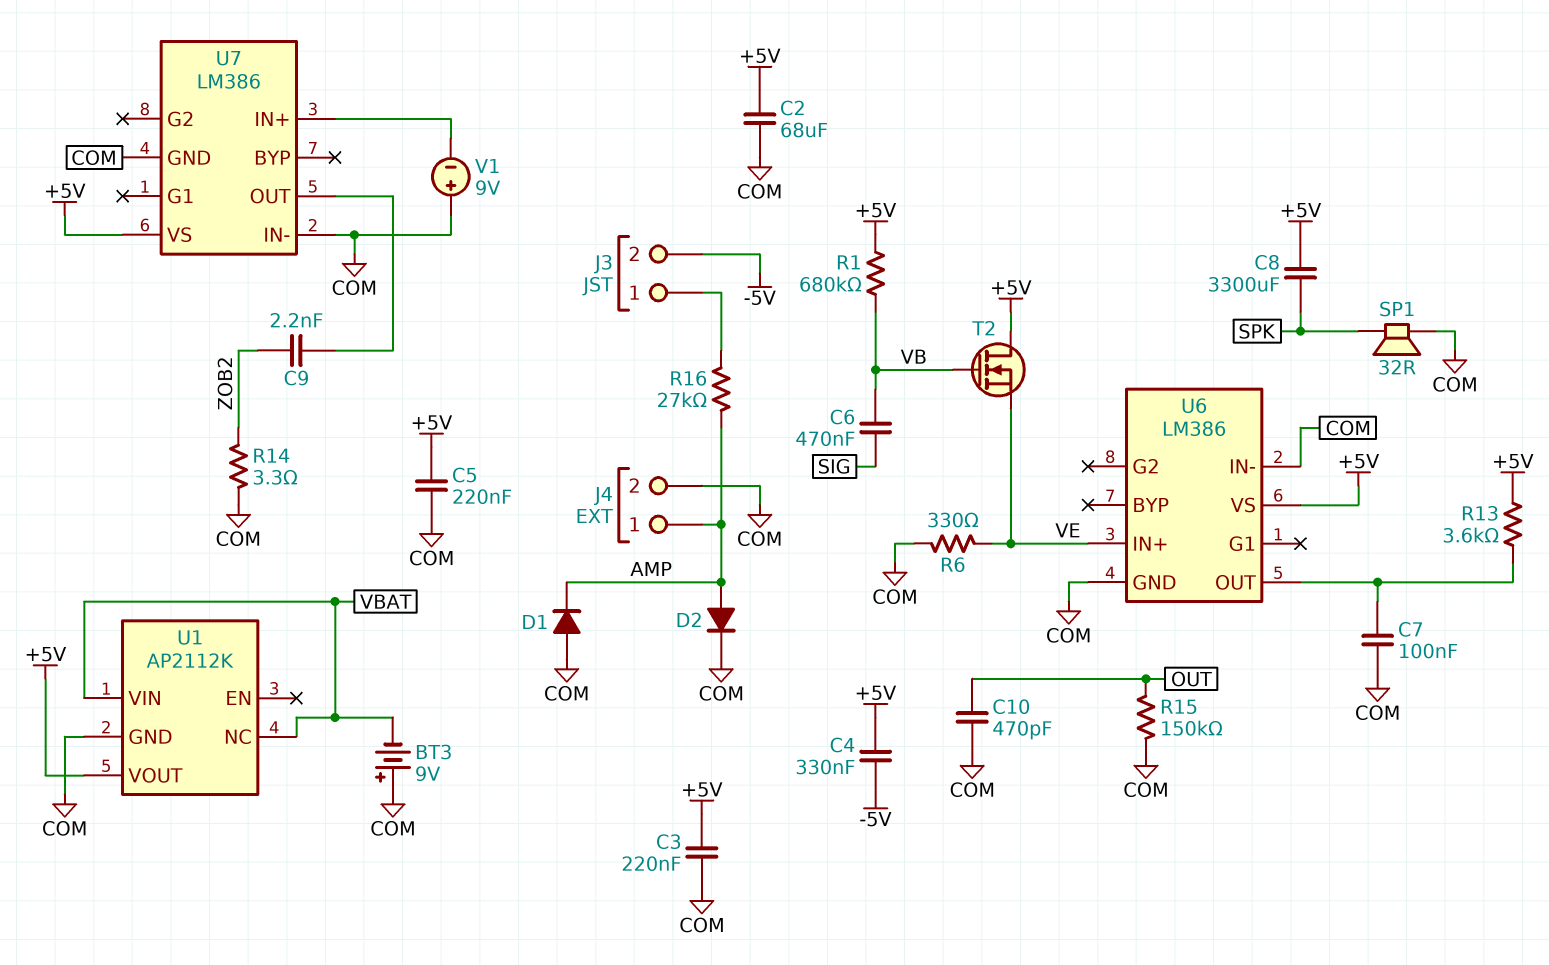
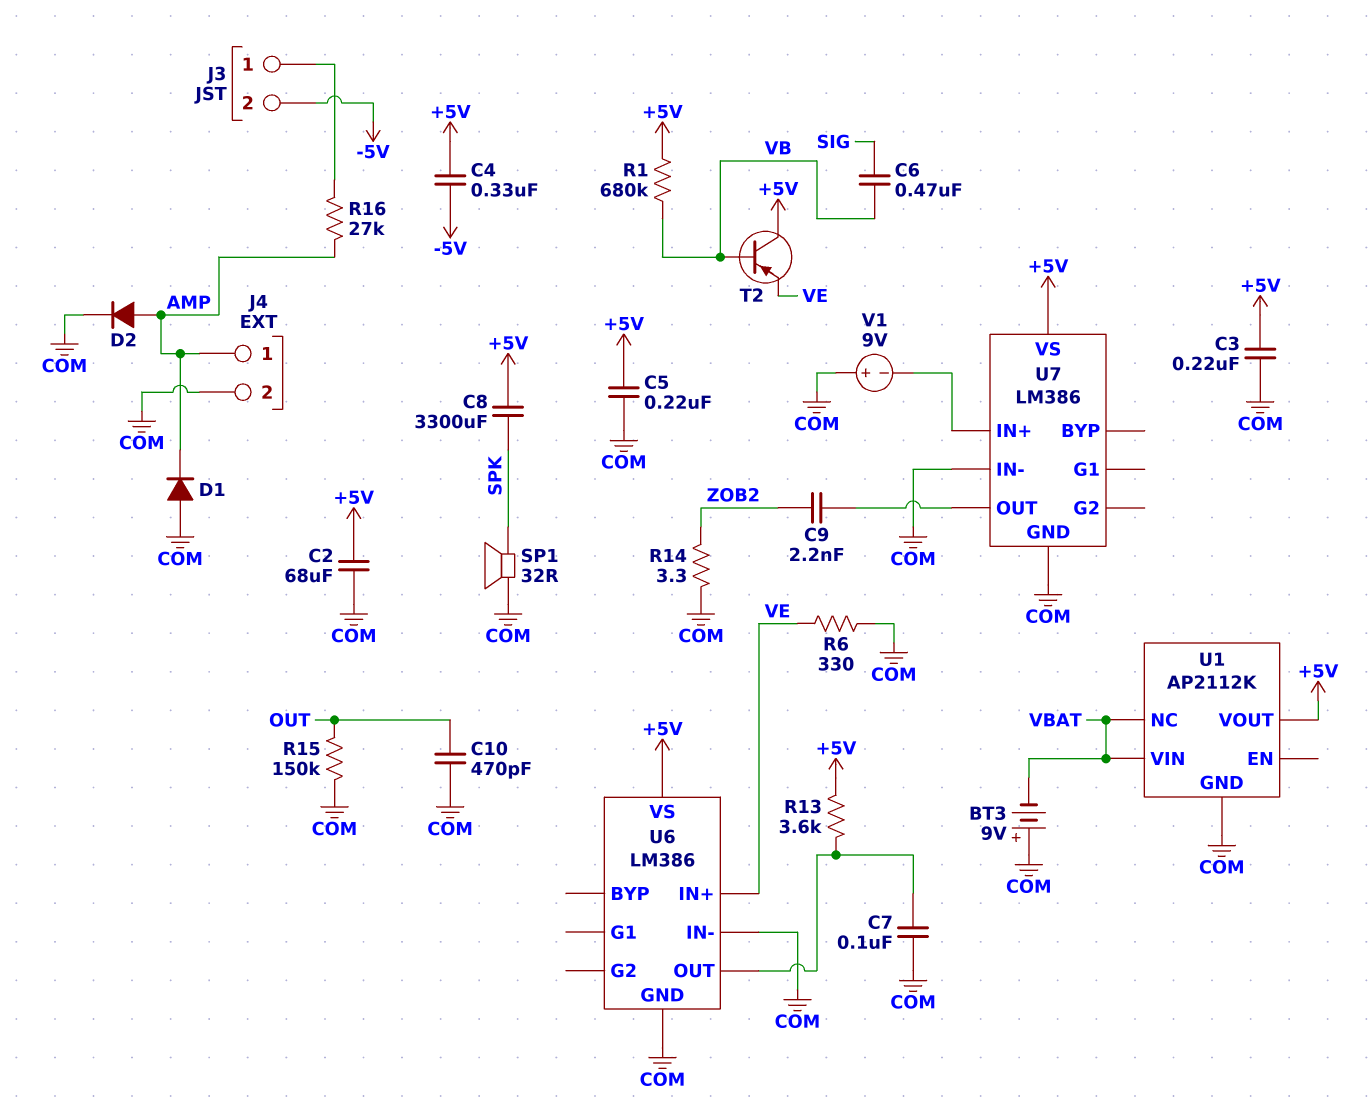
T2: NMOS (G VB, D +5V, S VE) -> PNP (B VB, C +5V, E VE)

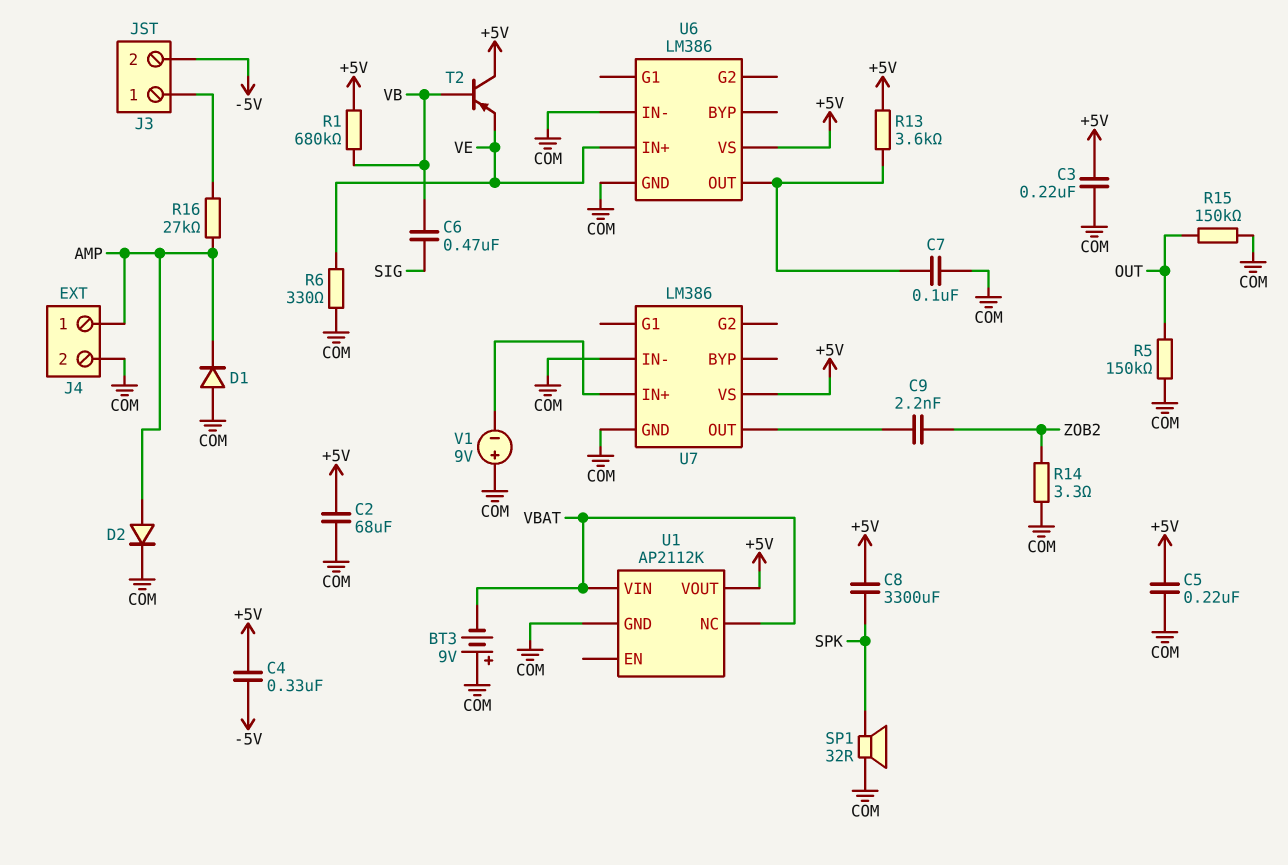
C10: 470pF (COM, OUT) -> none
R5: none -> 150k (COM, OUT)

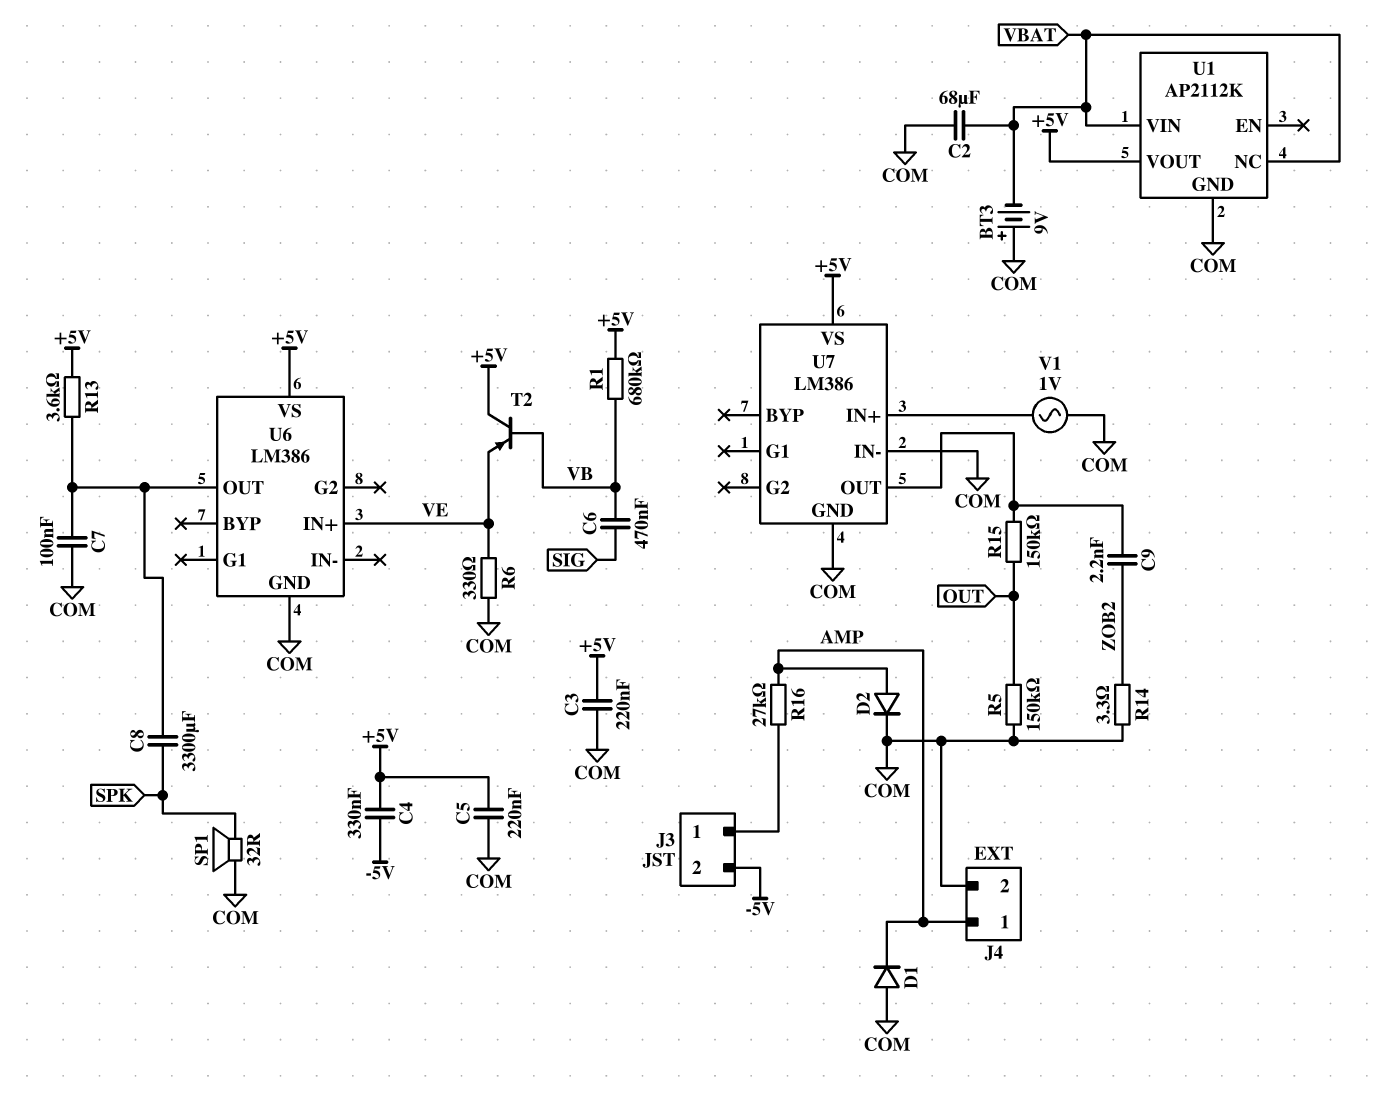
C2: 68uF (+5V, COM) -> 68uF (COM, VBAT)
C8: 3300uF (+5V, SPK) -> 3300uF (SPK, U6/OUT)
R15: 150k (COM, OUT) -> 150k (OUT, U7/OUT)
U6 pin IN-: COM -> none
V1: 9V (plus COM, minus U7/IN+) -> AC 1V (COM, U7/IN+)

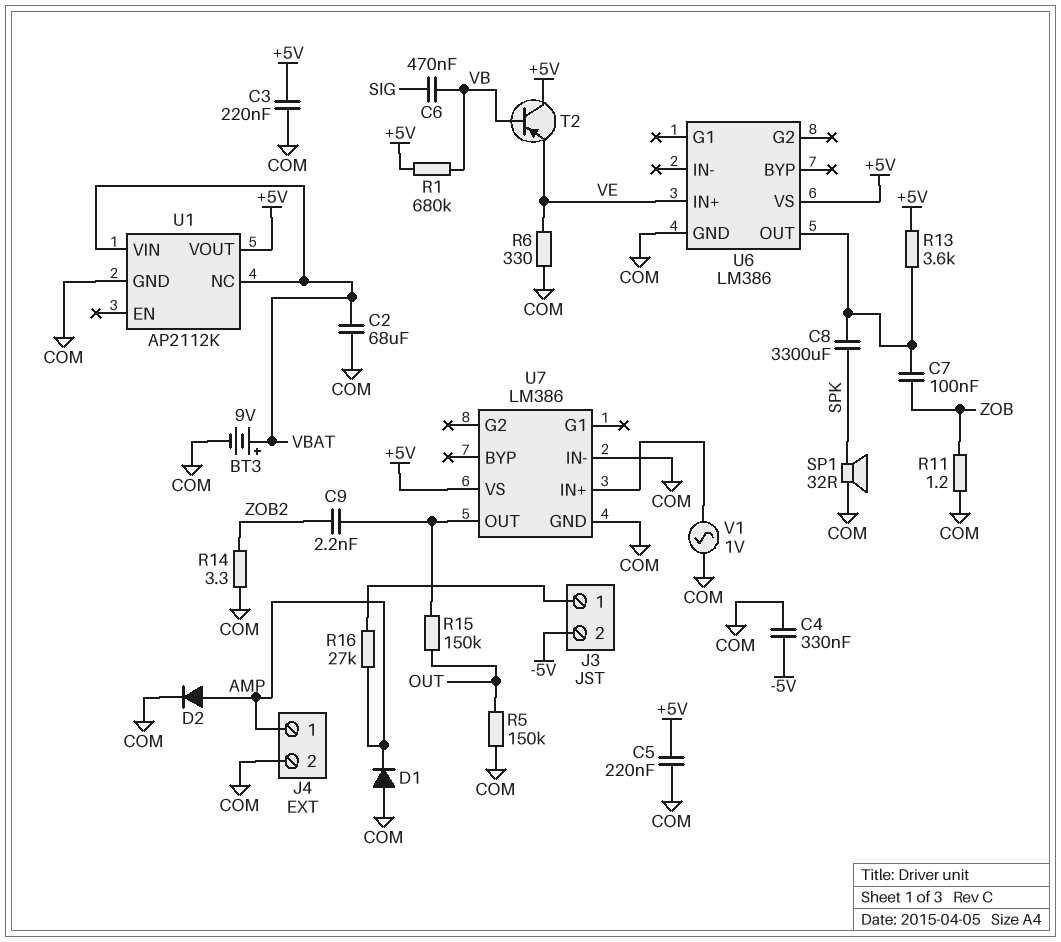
BT3: 9V (plus COM, minus VBAT) -> 9V (plus VBAT, minus COM)
C4: 330nF (+5V, -5V) -> 330nF (-5V, COM)
C7: 100nF (COM, U6/OUT) -> 100nF (U6/OUT, ZOB)
R11: none -> 1.2 (COM, ZOB)

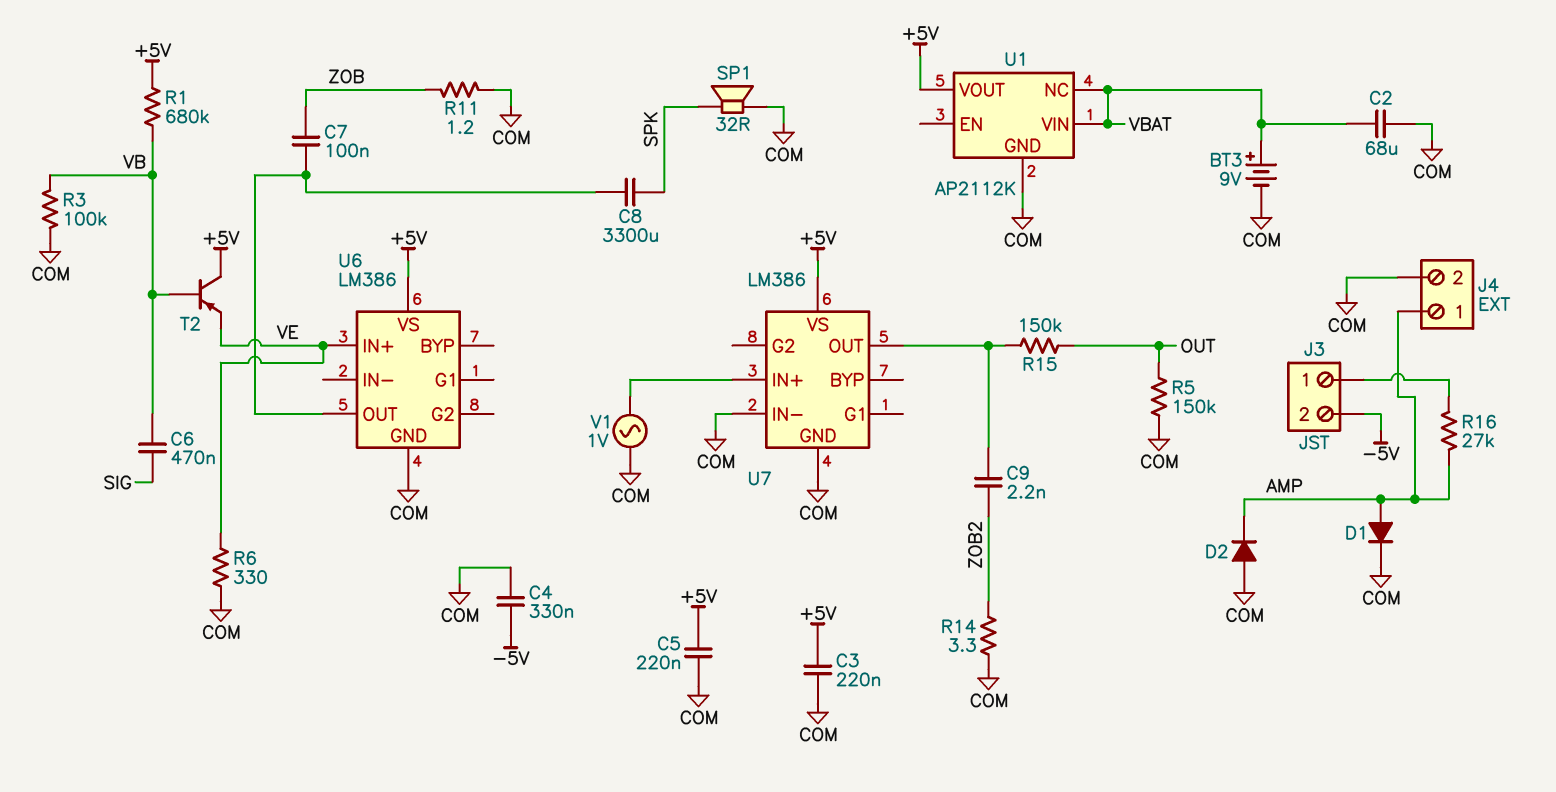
D1: diode (A COM, K AMP) -> diode (A AMP, K COM)
D2: diode (A AMP, K COM) -> diode (A COM, K AMP)
R3: none -> 100k (COM, VB)
R13: 3.6k (+5V, U6/OUT) -> none

